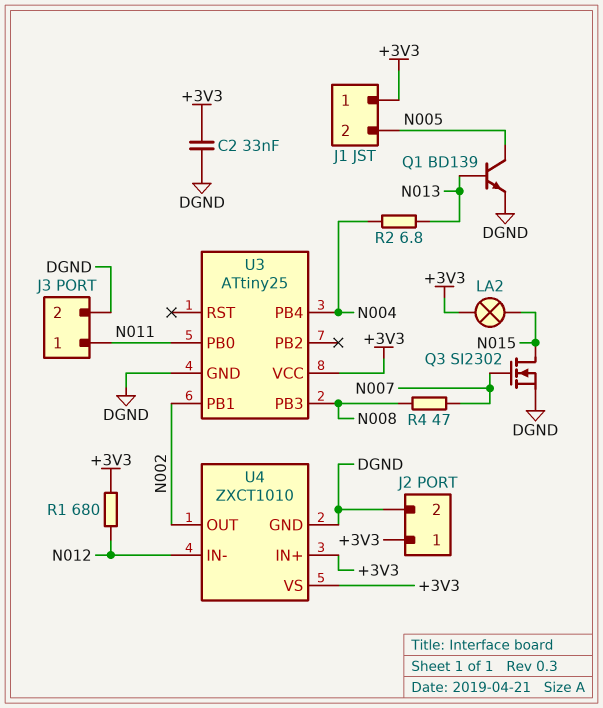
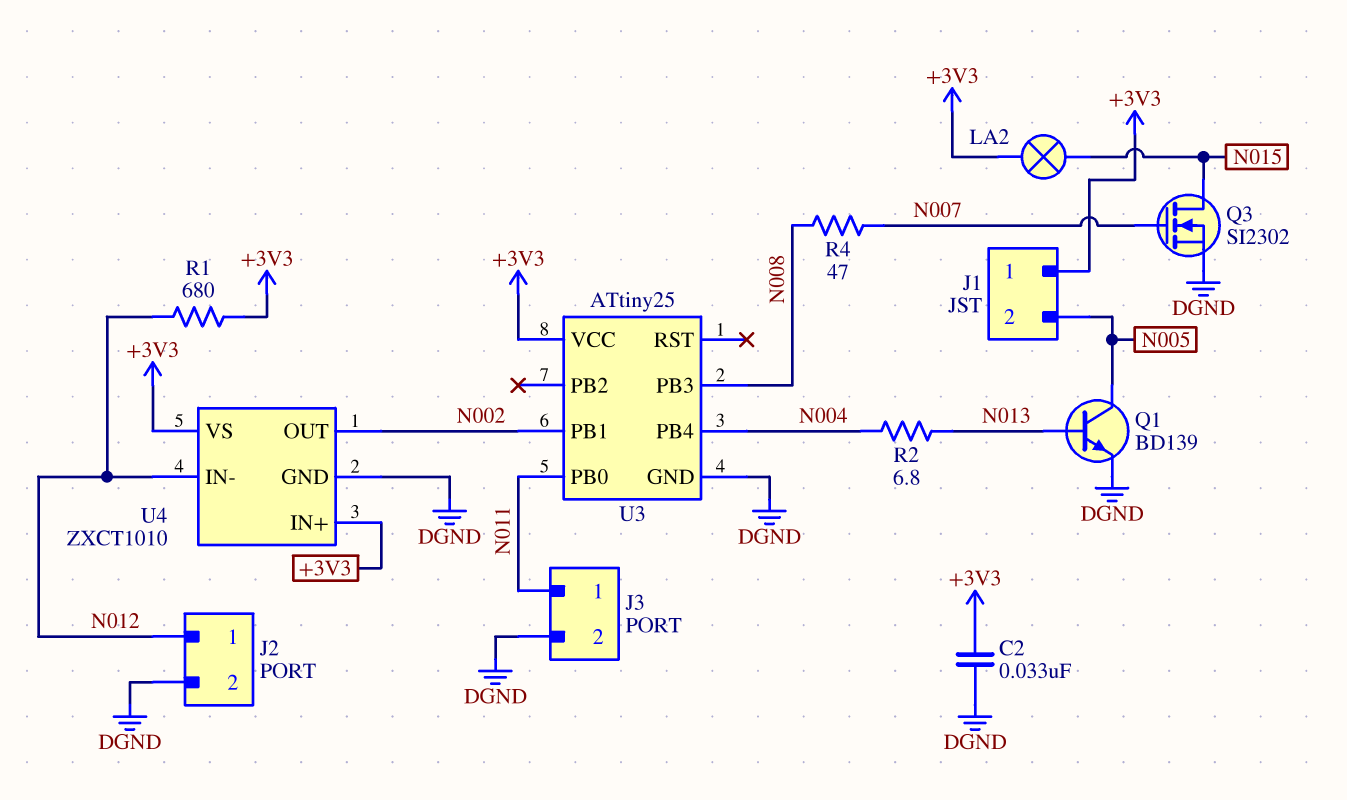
J2 pin 1: +3V3 -> N012

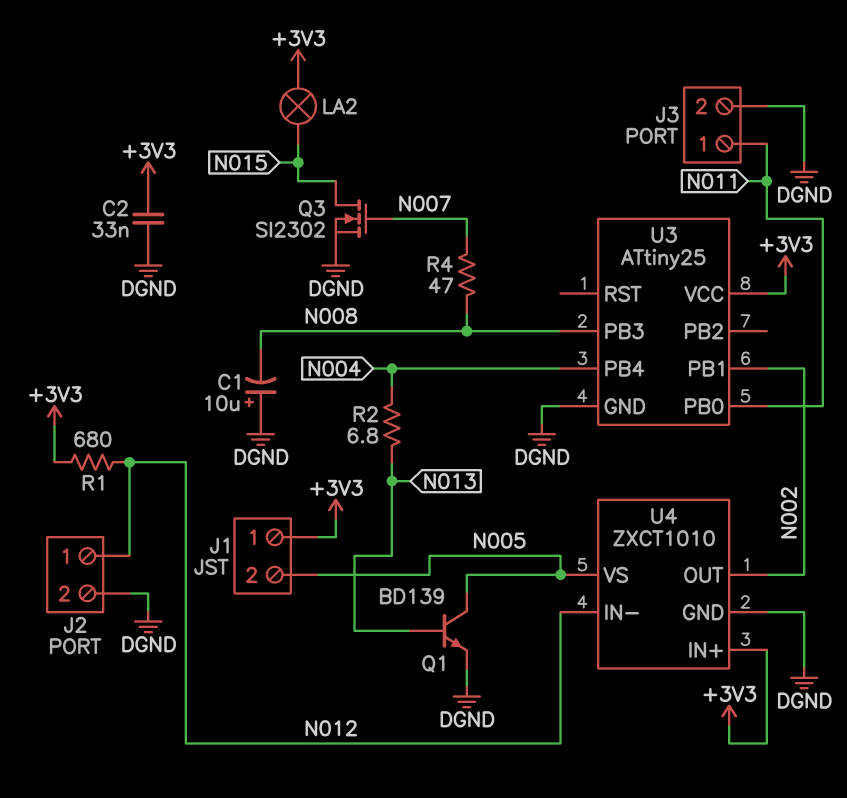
C1: none -> 10uF (plus DGND, minus N008)
U4 pin VS: +3V3 -> N005

